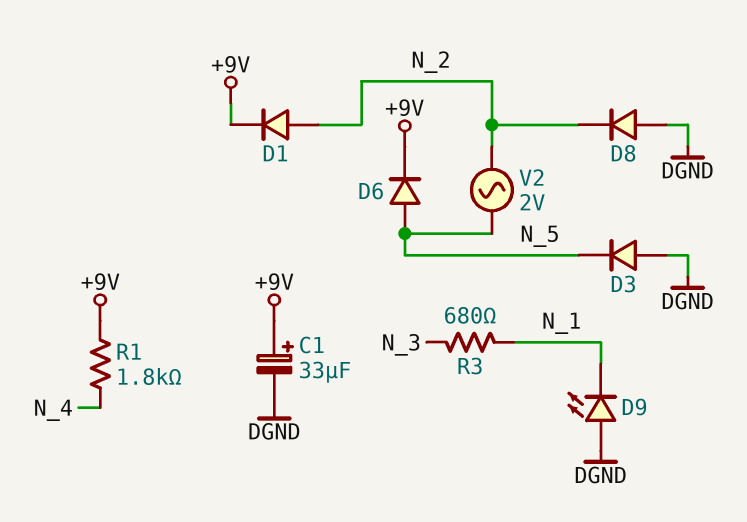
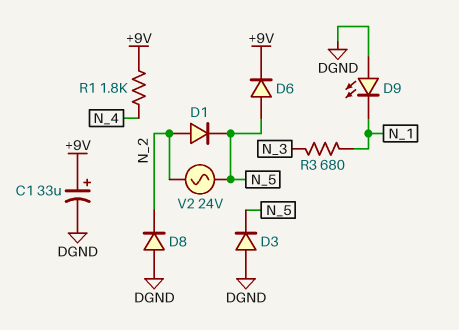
D1: diode (A N_2, K +9V) -> diode (A N_2, K N_5)
V2: AC 2V (N_2, N_5) -> AC 24V (N_2, N_5)

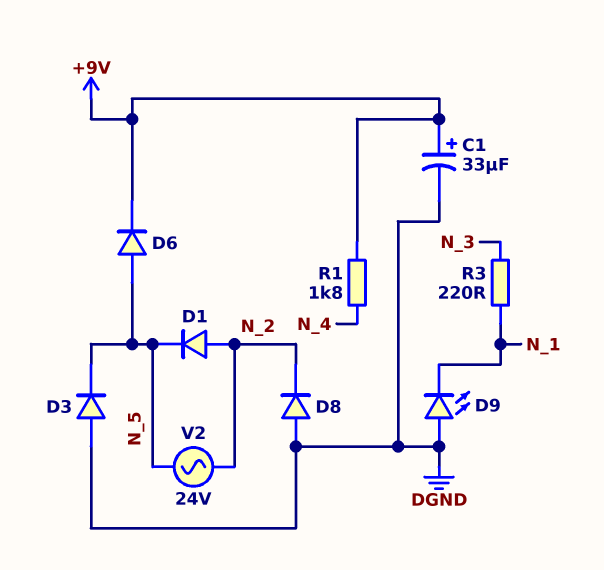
R3: 680 (N_1, N_3) -> 220 (N_1, N_3)

